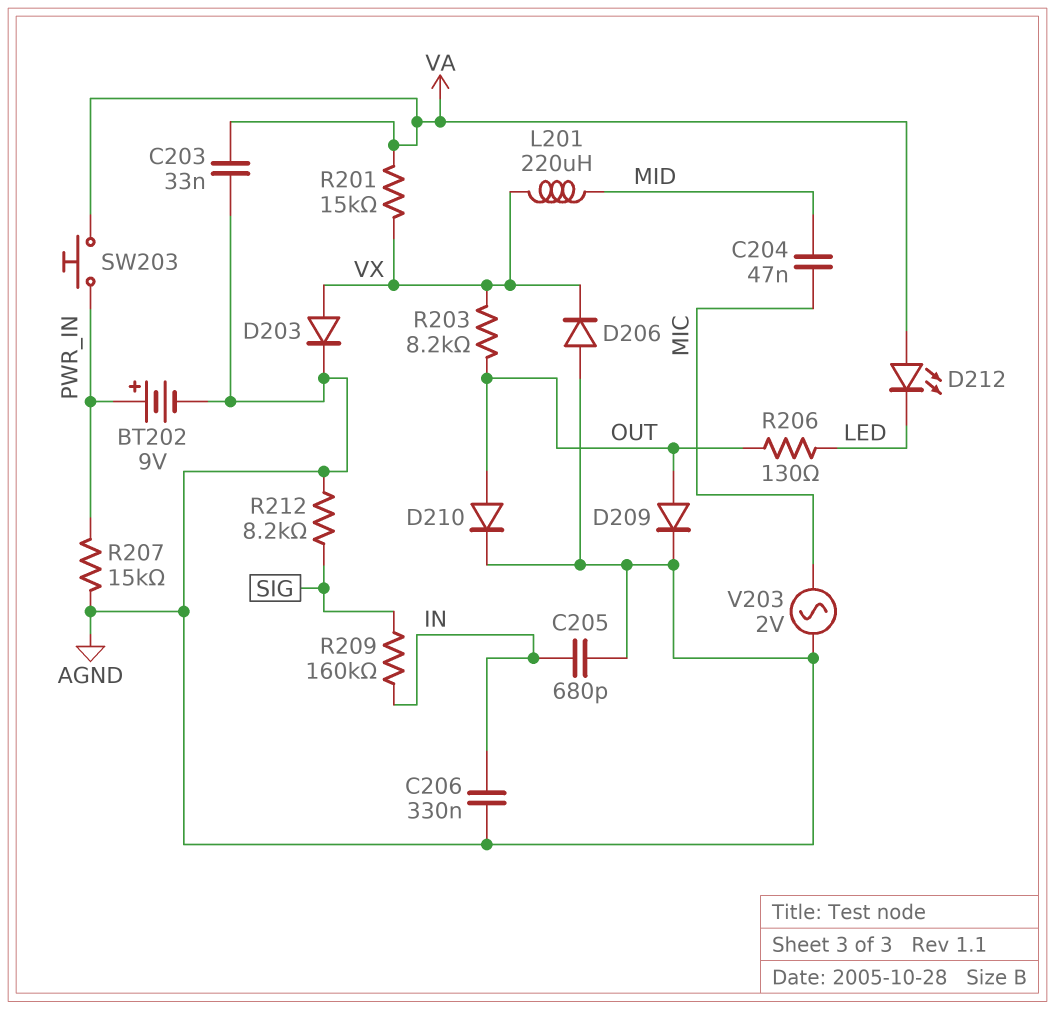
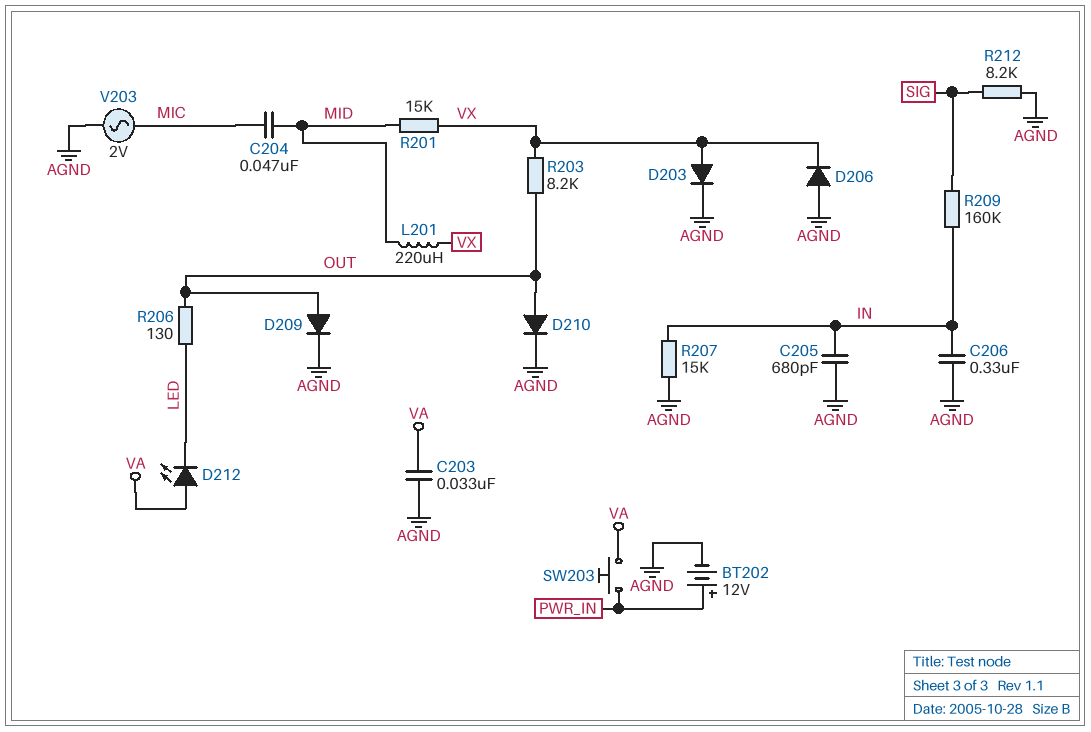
BT202: 9V (plus PWR_IN, minus AGND) -> 12V (plus PWR_IN, minus AGND)
R201: 15k (VA, VX) -> 15k (MID, VX)
R207: 15k (AGND, PWR_IN) -> 15k (AGND, IN)

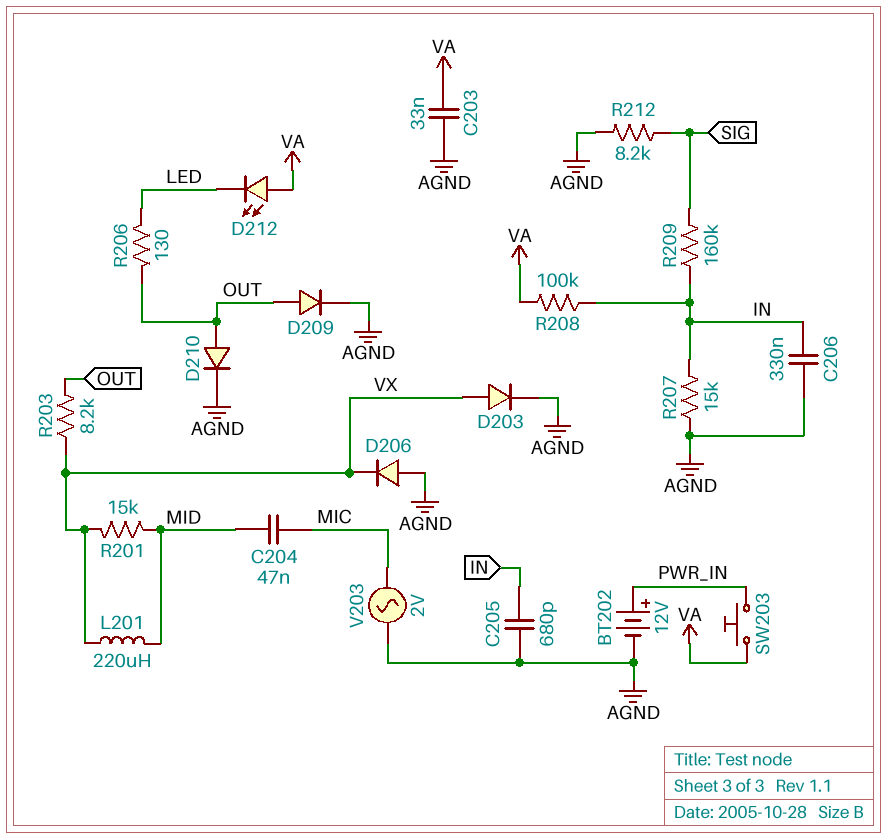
R208: none -> 100k (IN, VA)

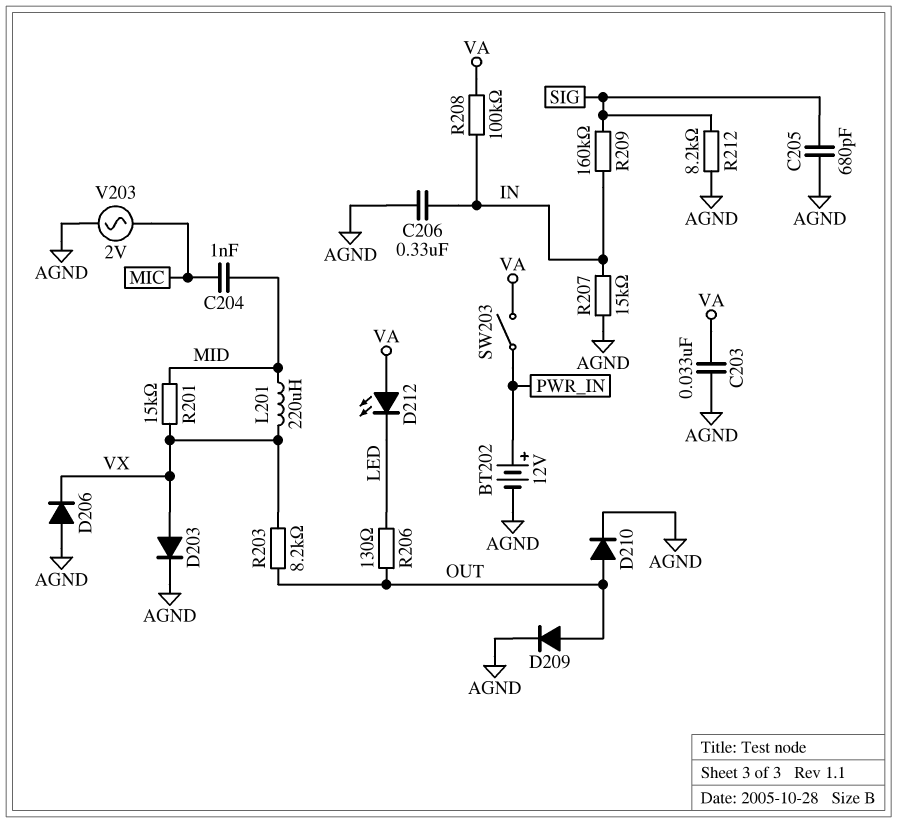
C204: 47nF (MIC, MID) -> 1nF (MIC, MID)
C205: 680pF (AGND, IN) -> 680pF (AGND, SIG)
SW203: button (PWR_IN, VA) -> switch (PWR_IN, VA)

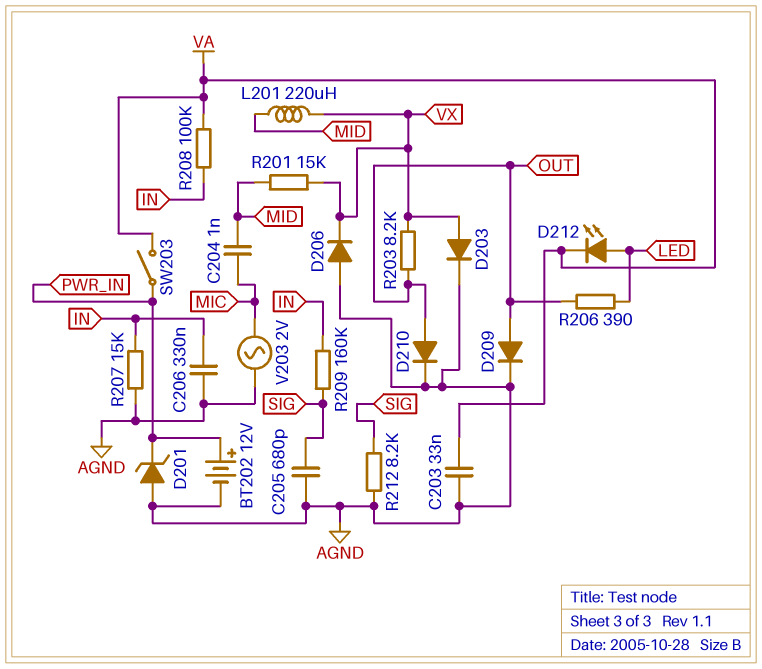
D201: none -> zener (A AGND, K PWR_IN)
D212: LED (A VA, K LED) -> LED (A LED, K VA)
R206: 130 (LED, OUT) -> 390 (LED, OUT)

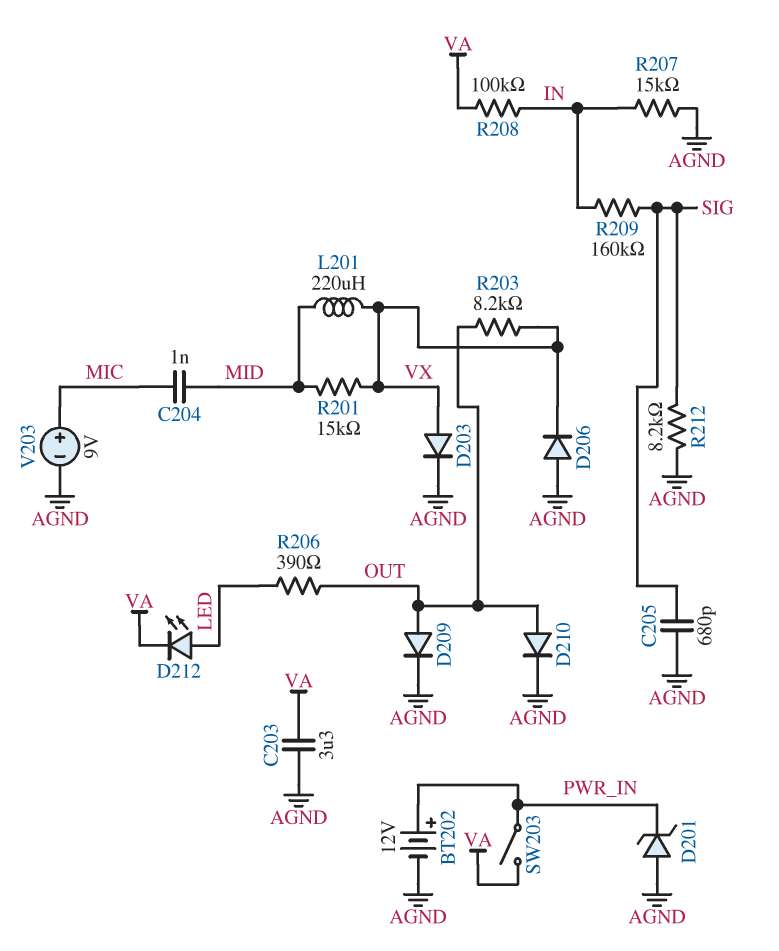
C203: 33nF (AGND, VA) -> 3.3uF (AGND, VA)
C206: 330nF (AGND, IN) -> none
V203: AC 2V (AGND, MIC) -> 9V (plus MIC, minus AGND)

